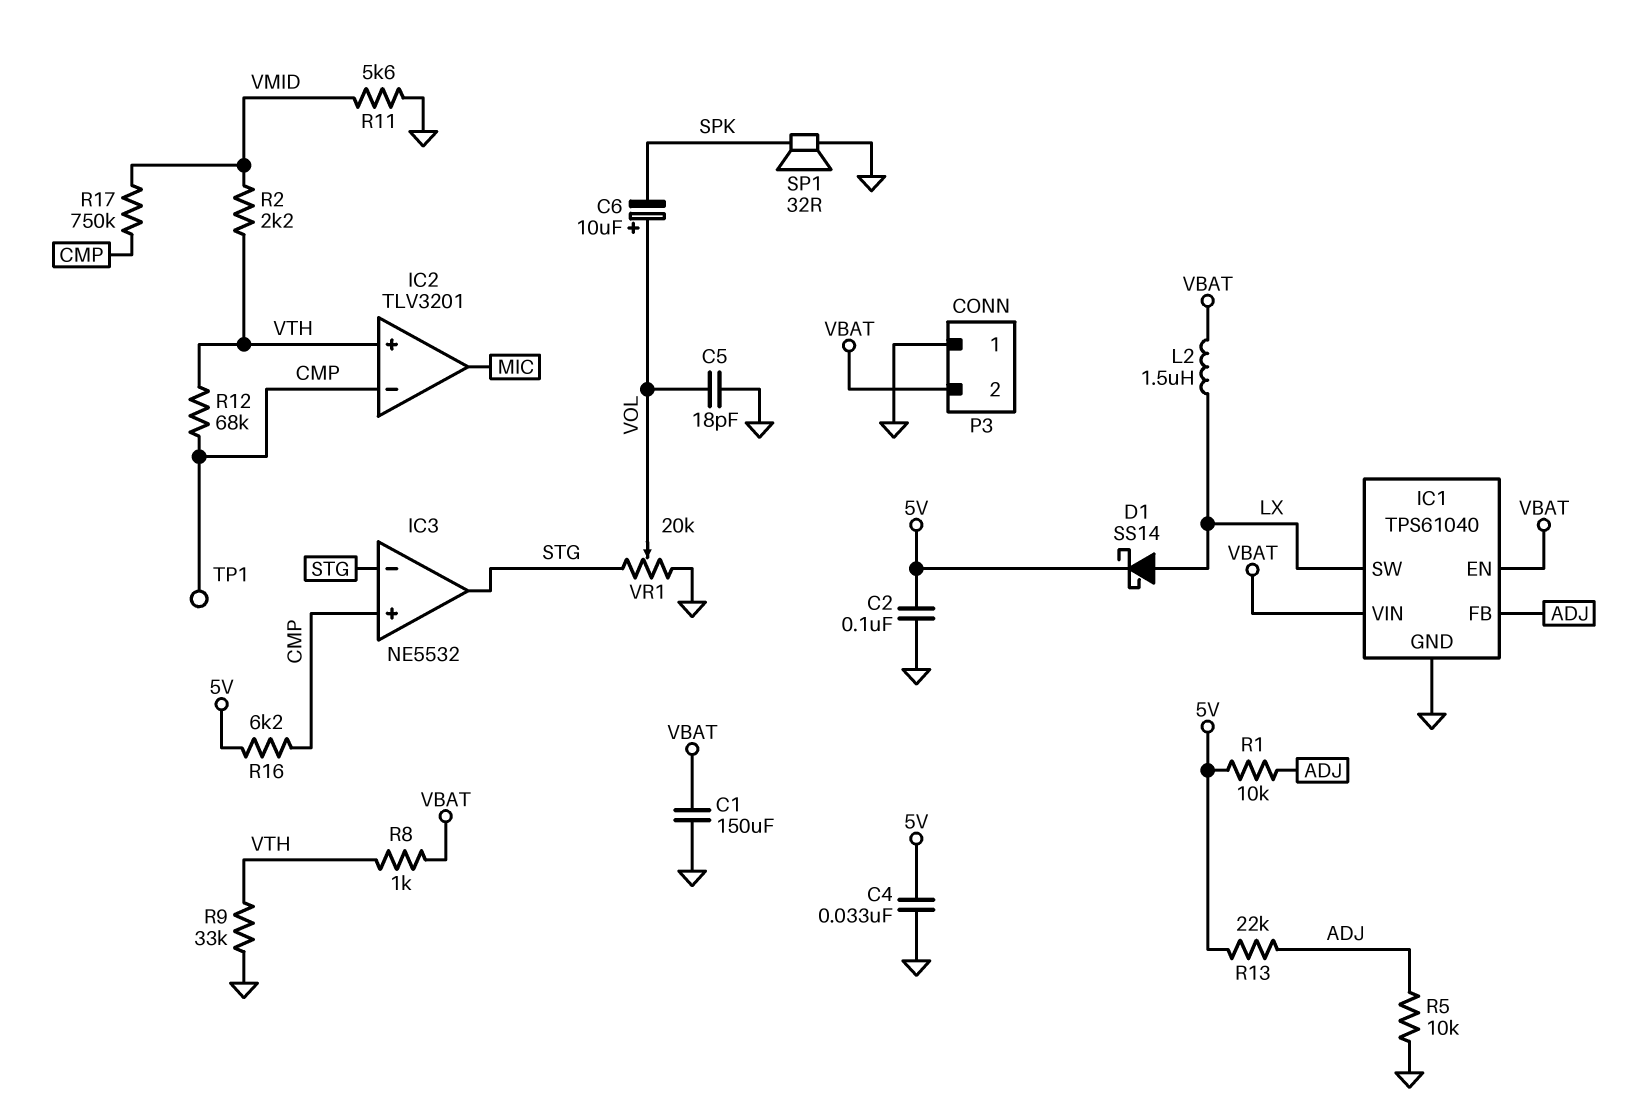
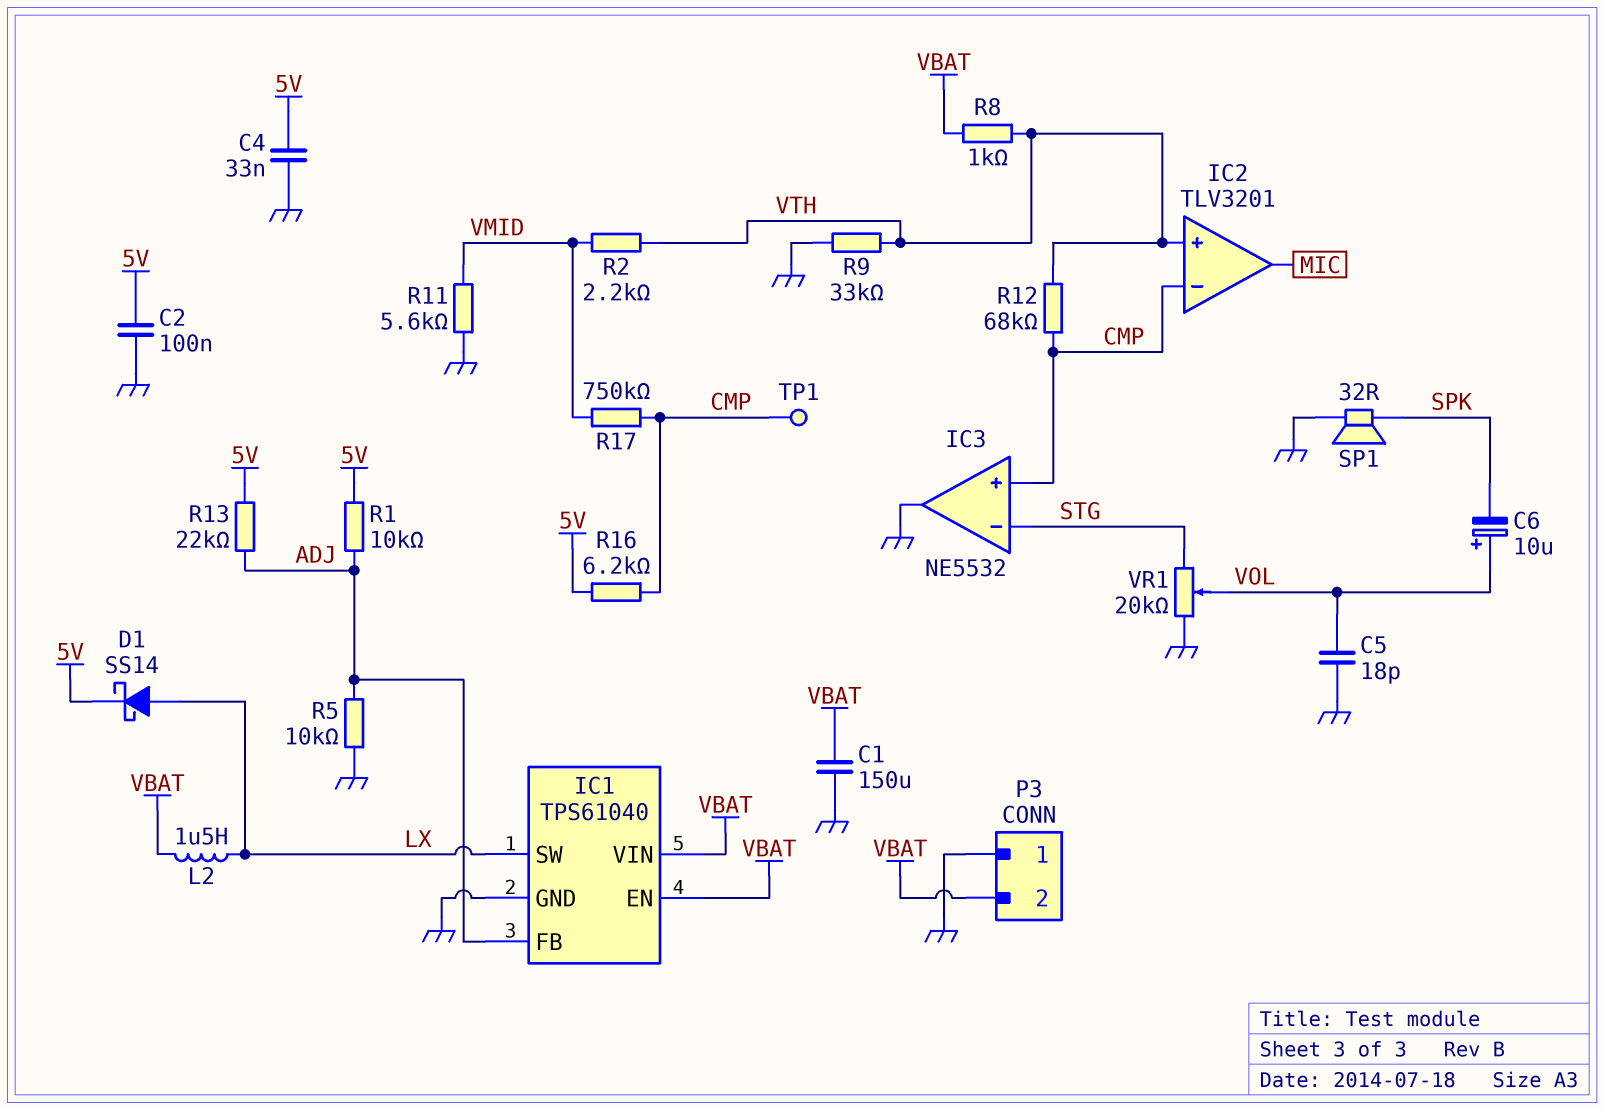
IC3 pin out: STG -> GND

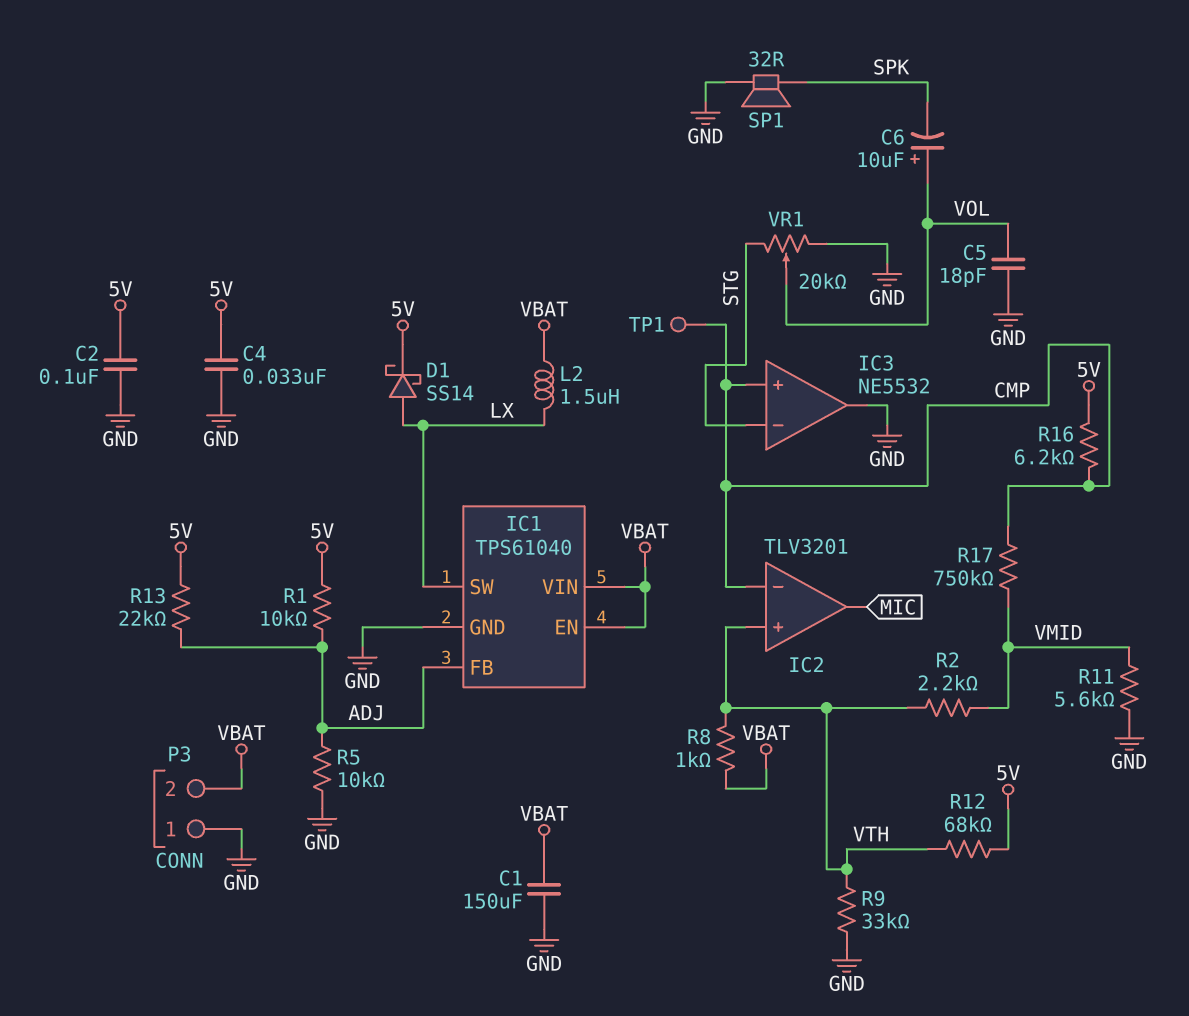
R12: 68k (CMP, VTH) -> 68k (5V, VTH)

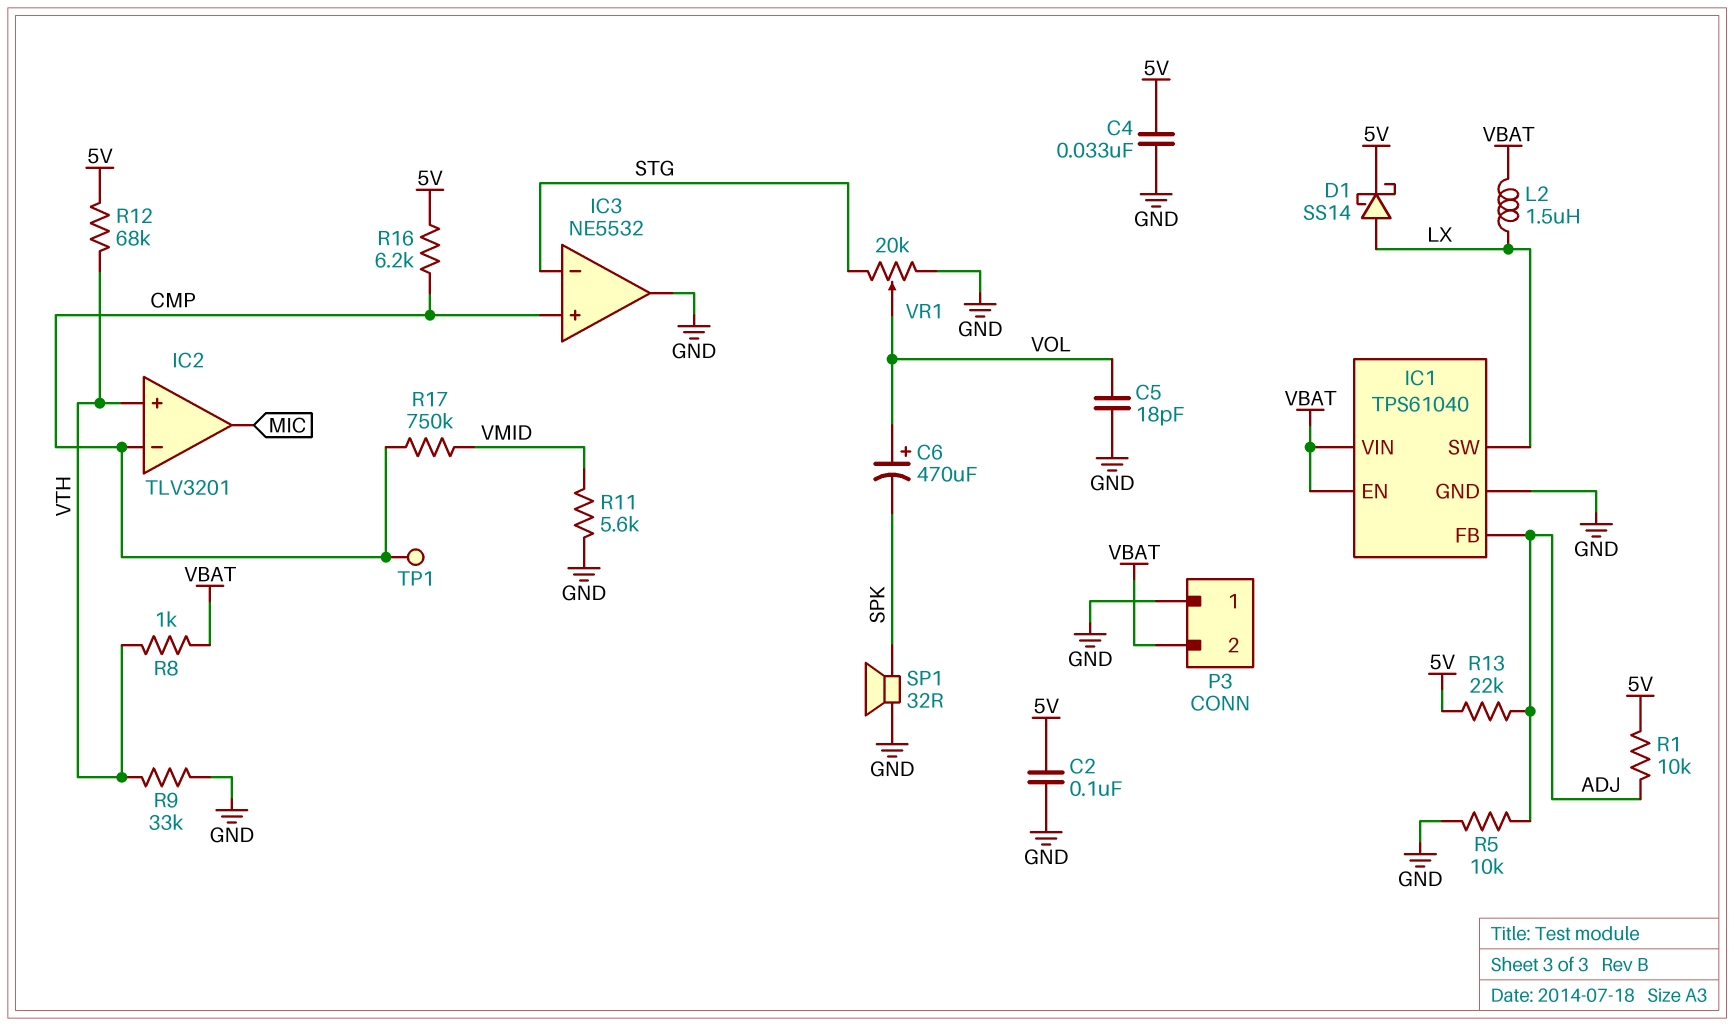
C1: 150uF (GND, VBAT) -> none
C6: 10uF (plus VOL, minus SPK) -> 470uF (plus VOL, minus SPK)
R2: 2.2k (VMID, VTH) -> none

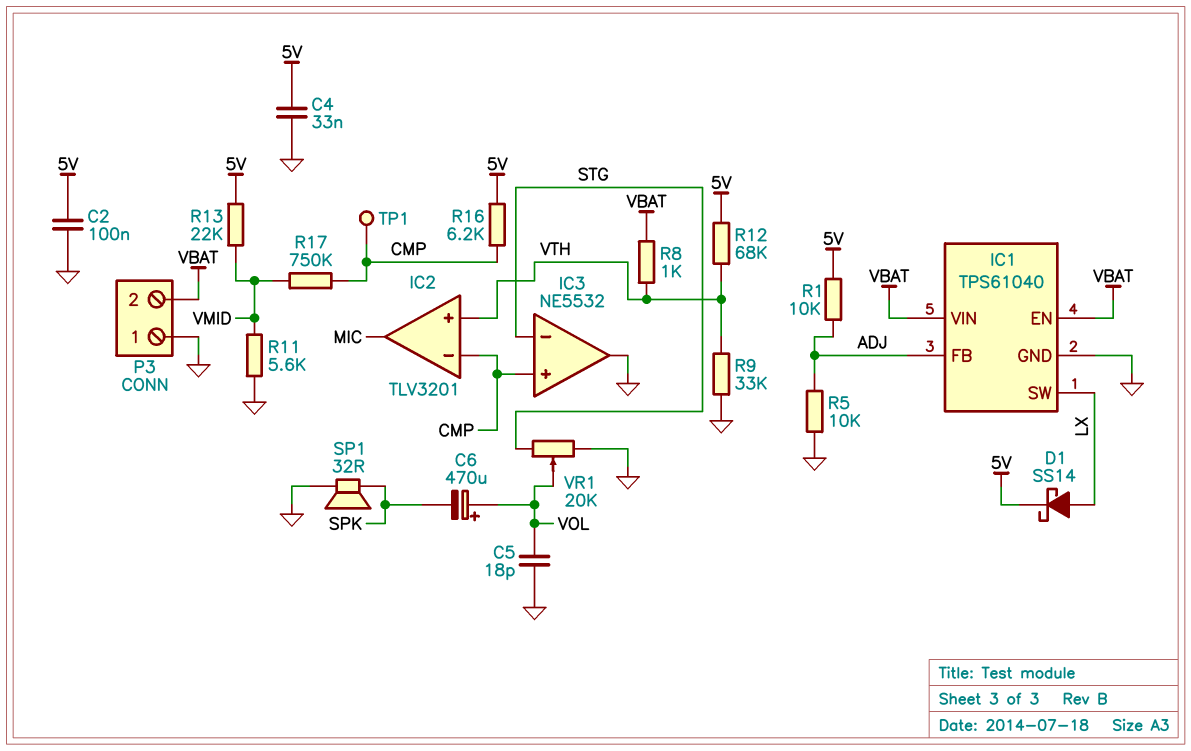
L2: 1.5uH (LX, VBAT) -> none
R13: 22k (5V, ADJ) -> 22k (5V, VMID)

